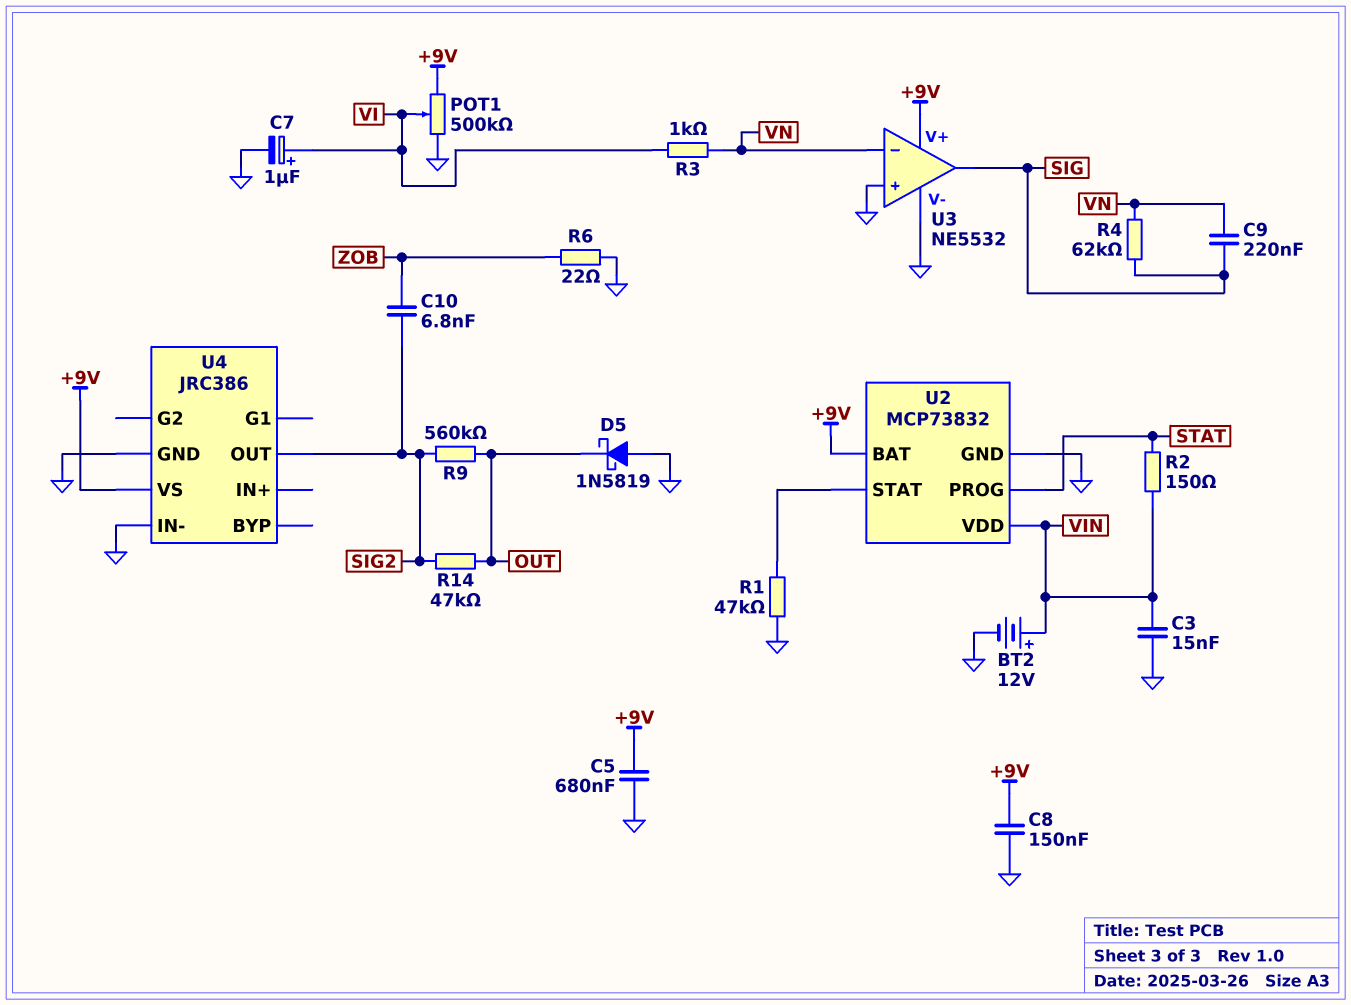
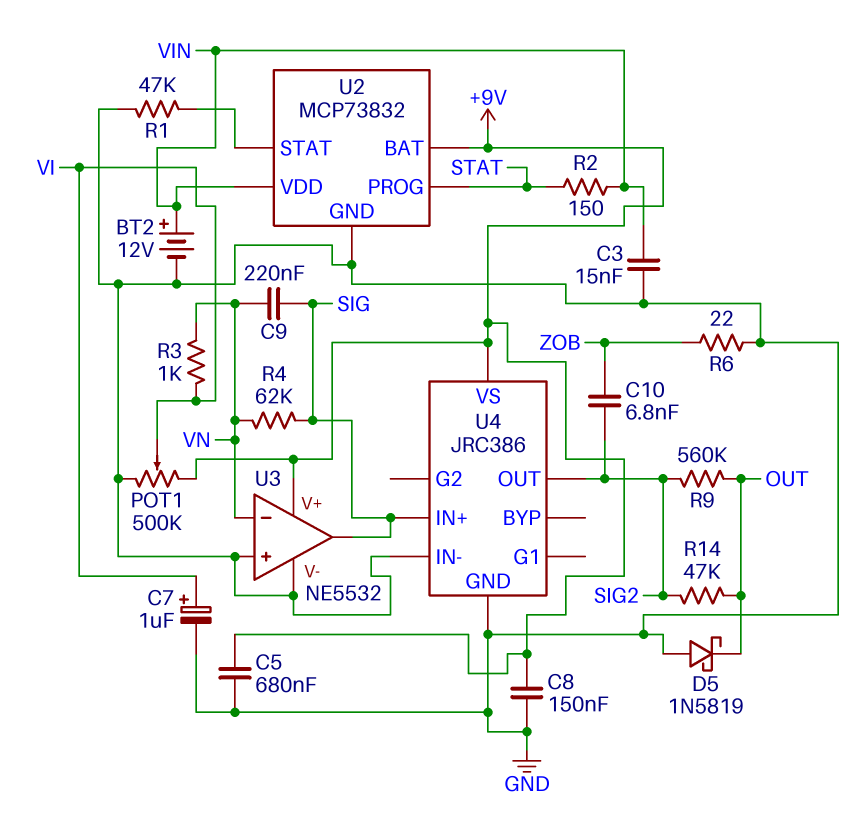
U4 pin IN+: none -> SIG

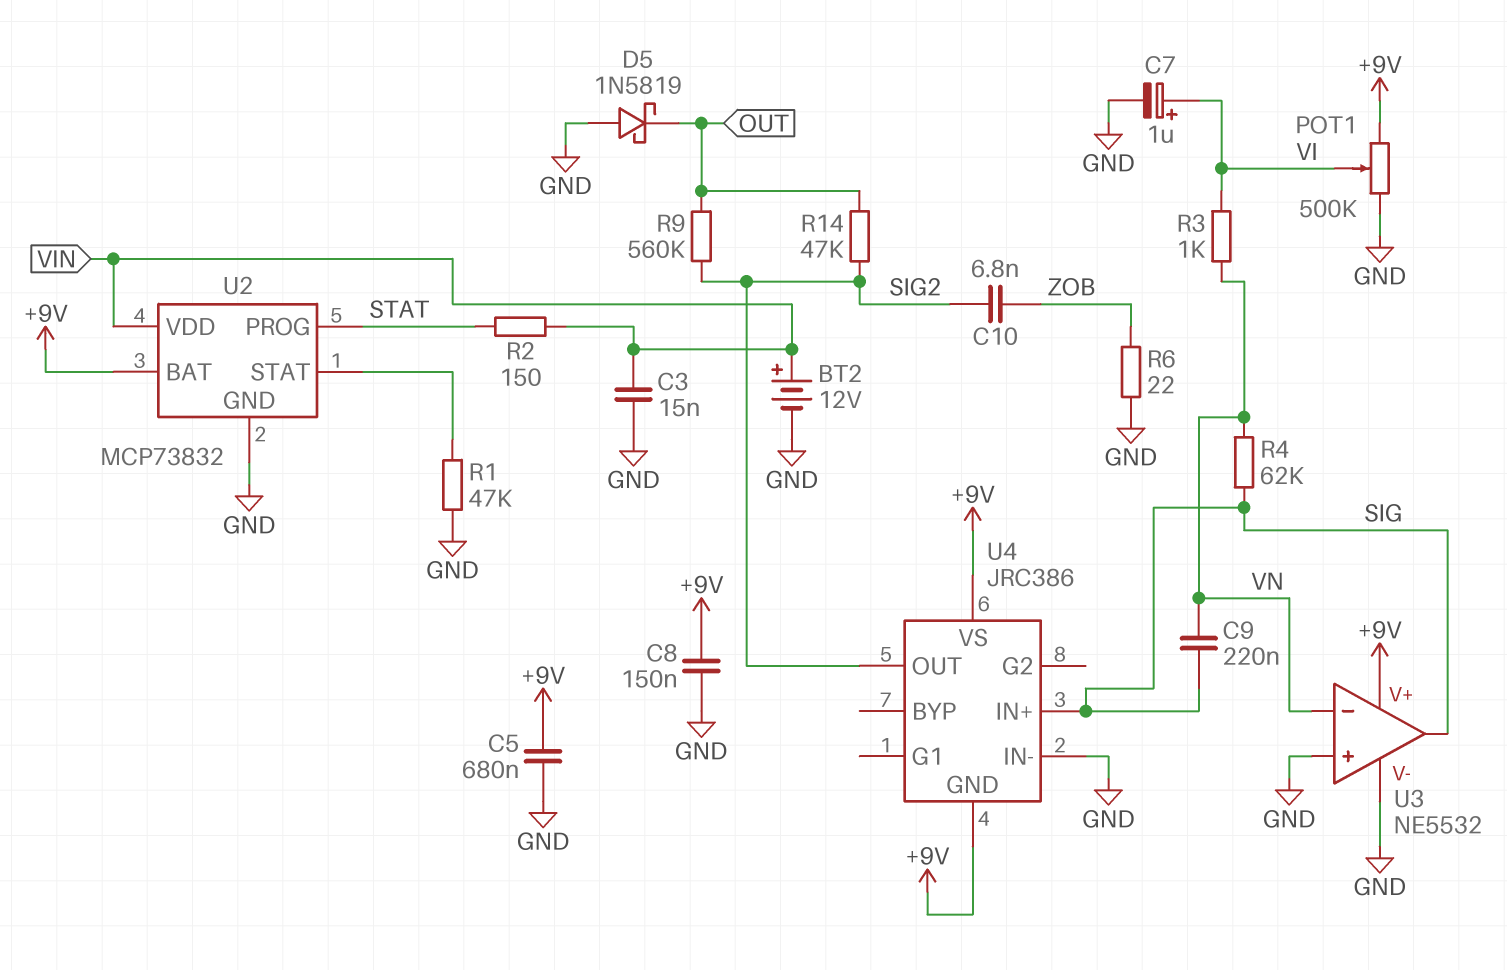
U4 pin GND: GND -> +9V

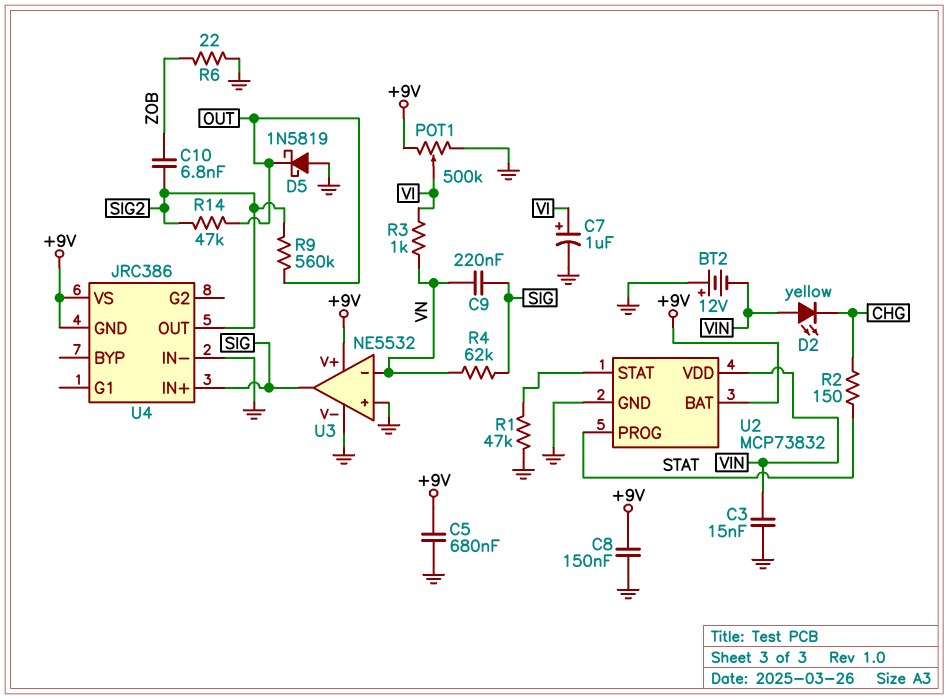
BT2: 12V (plus VIN, minus GND) -> 12V (plus GND, minus VIN)
D2: none -> LED yellow (A VIN, K CHG)
R2: 150 (STAT, VIN) -> 150 (CHG, STAT)

